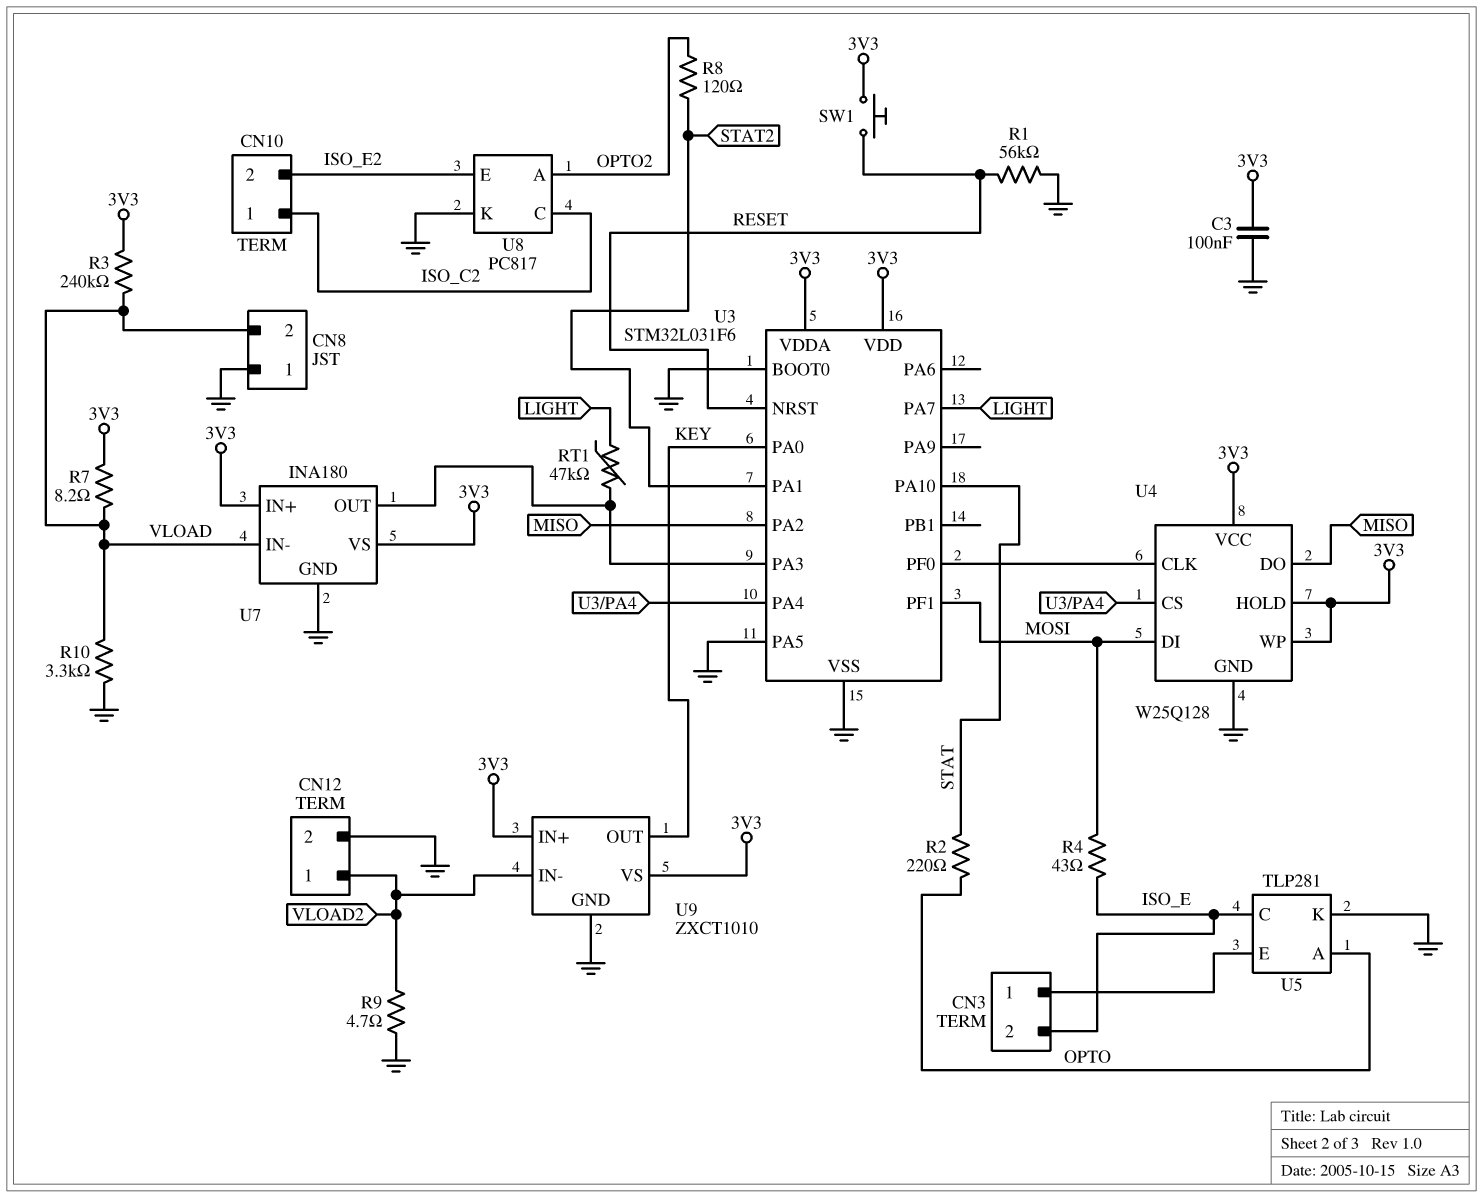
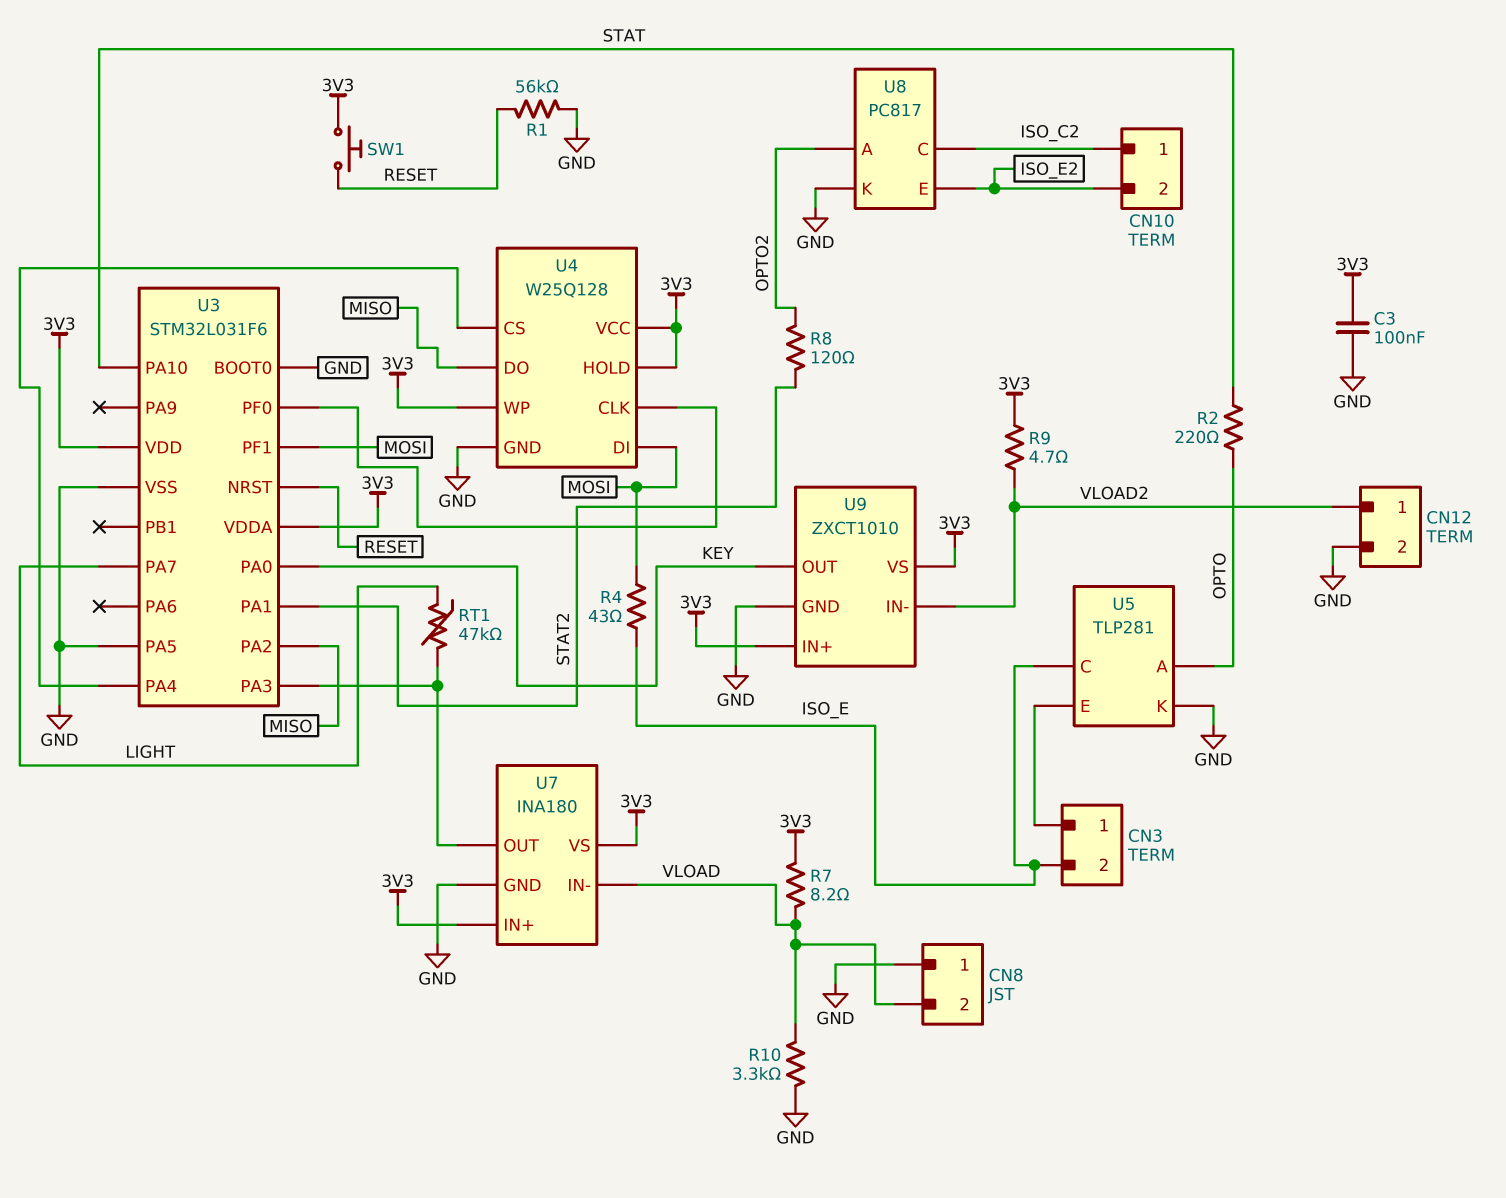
R3: 240k (3V3, VLOAD) -> none
R9: 4.7 (GND, VLOAD2) -> 4.7 (3V3, VLOAD2)

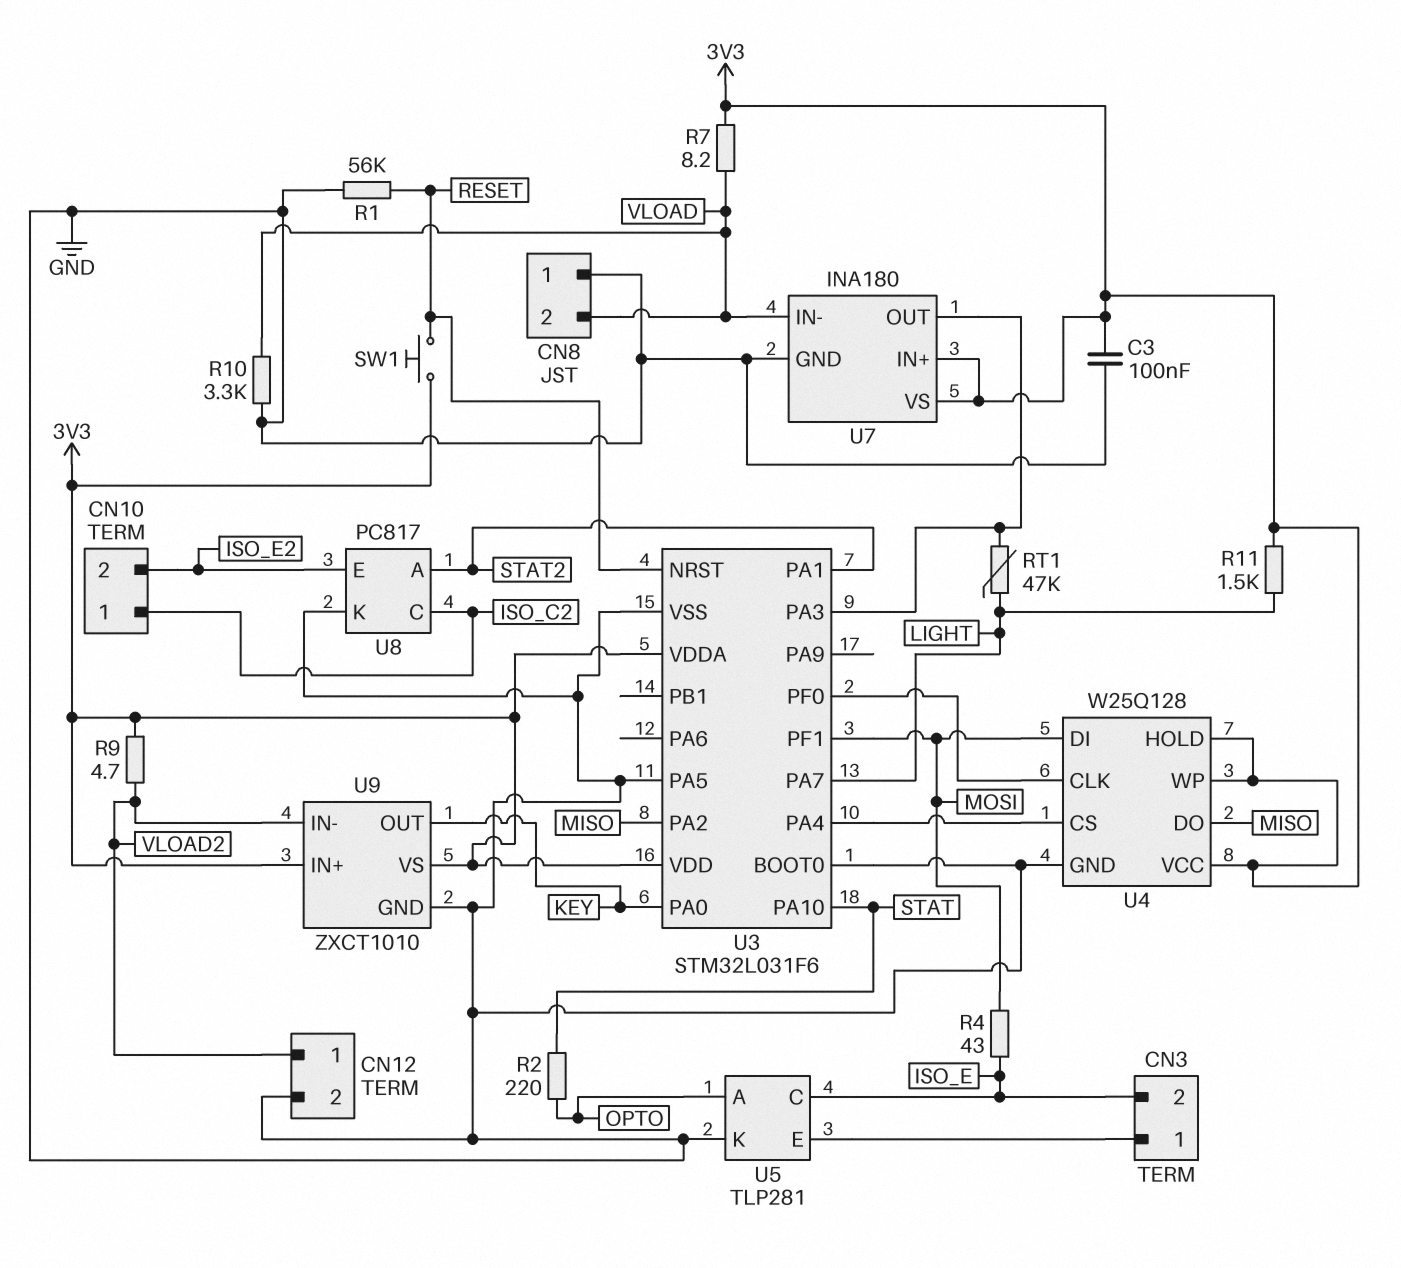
R8: 120 (OPTO2, STAT2) -> none
R11: none -> 1.5k (3V3, LIGHT)
U8 pin A: OPTO2 -> STAT2

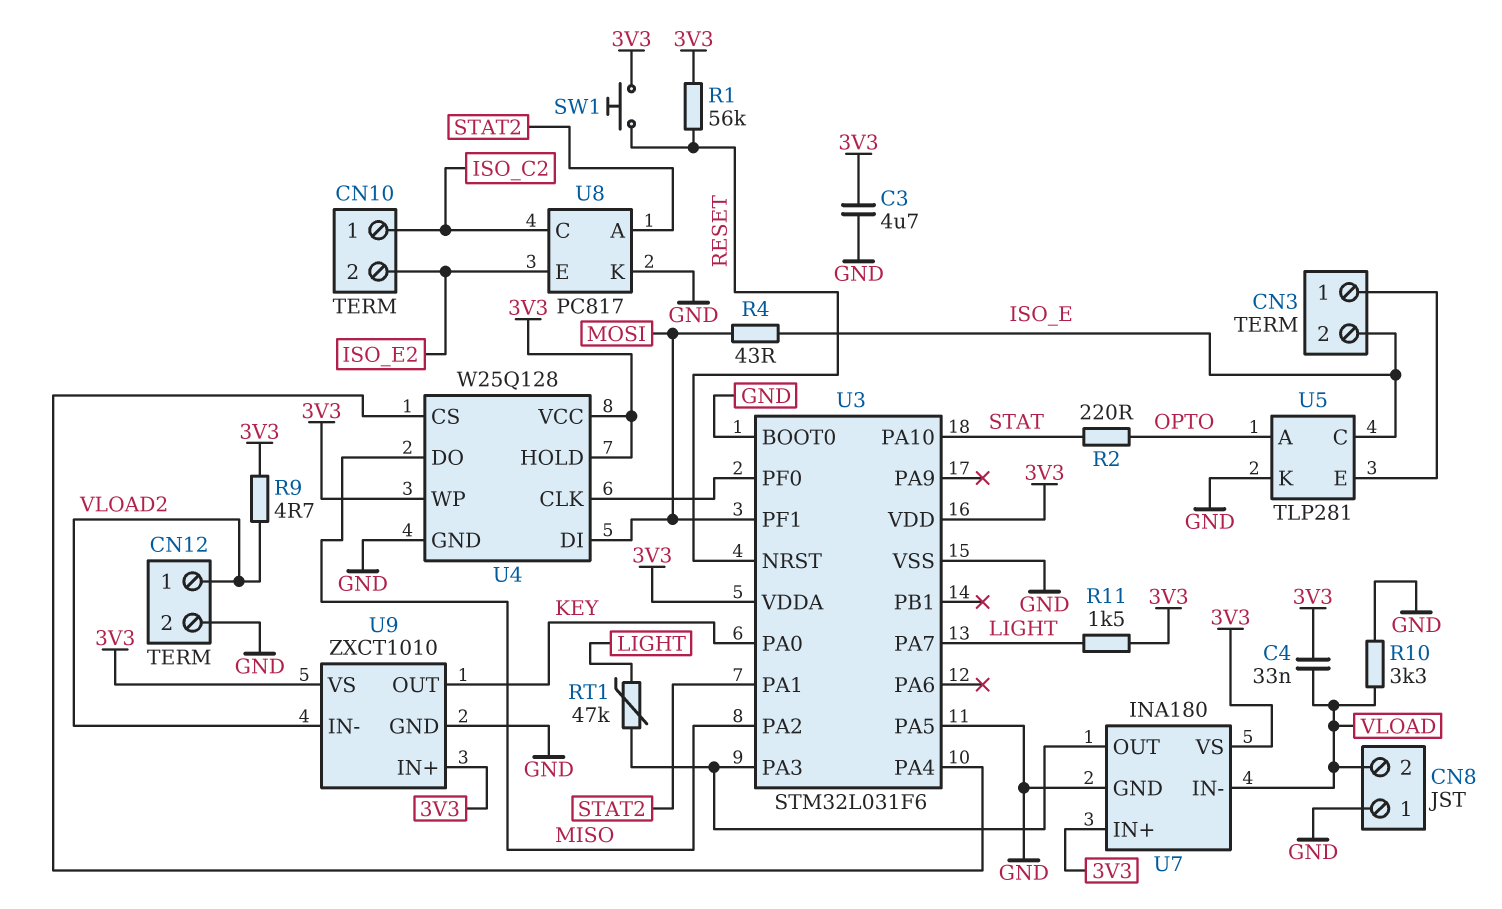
C3: 100nF (3V3, GND) -> 4.7uF (3V3, GND)
C4: none -> 33nF (3V3, VLOAD)
R1: 56k (GND, RESET) -> 56k (3V3, RESET)
R7: 8.2 (3V3, VLOAD) -> none

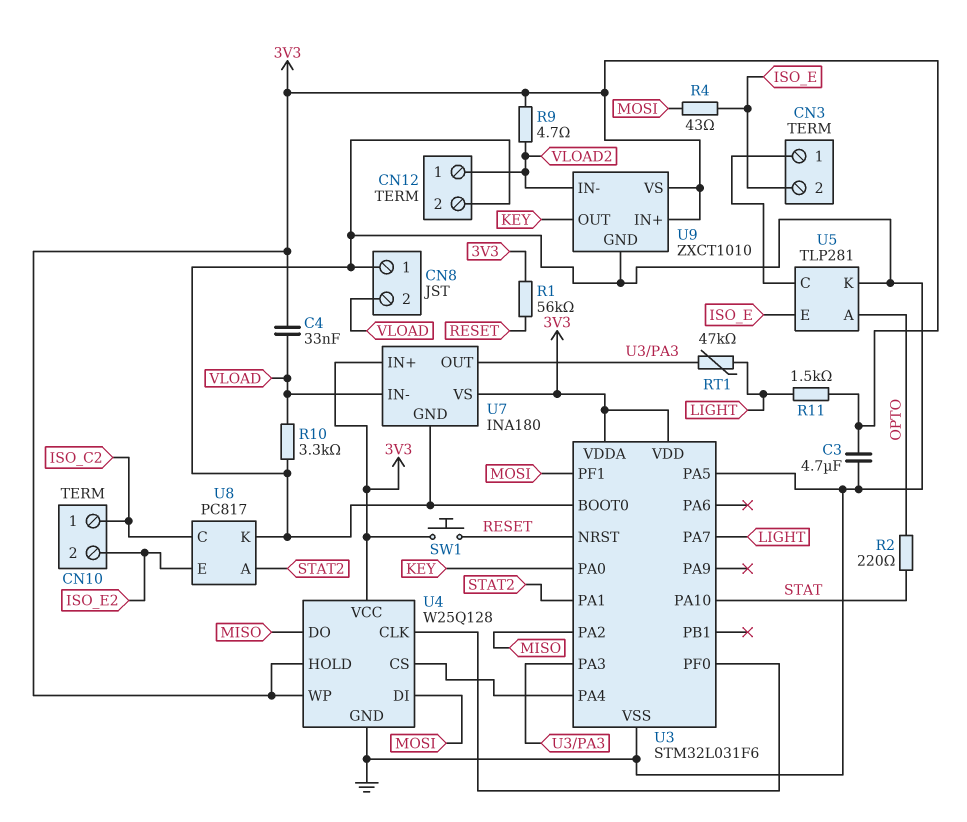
U5 pin C: ISO_E -> CN3/1
U5 pin E: CN3/1 -> ISO_E

